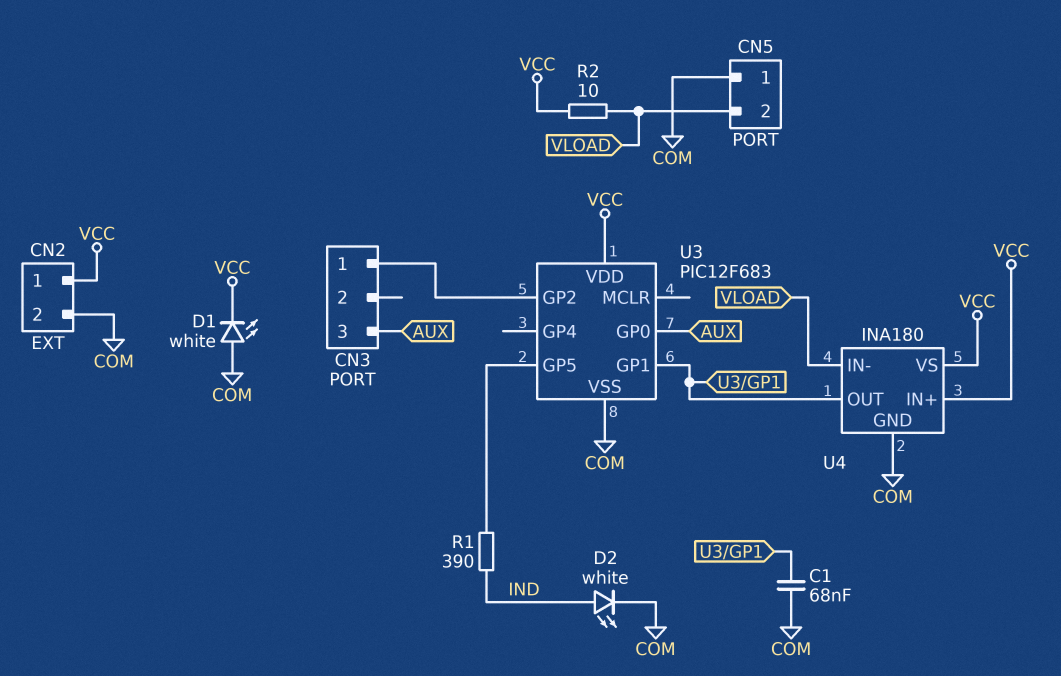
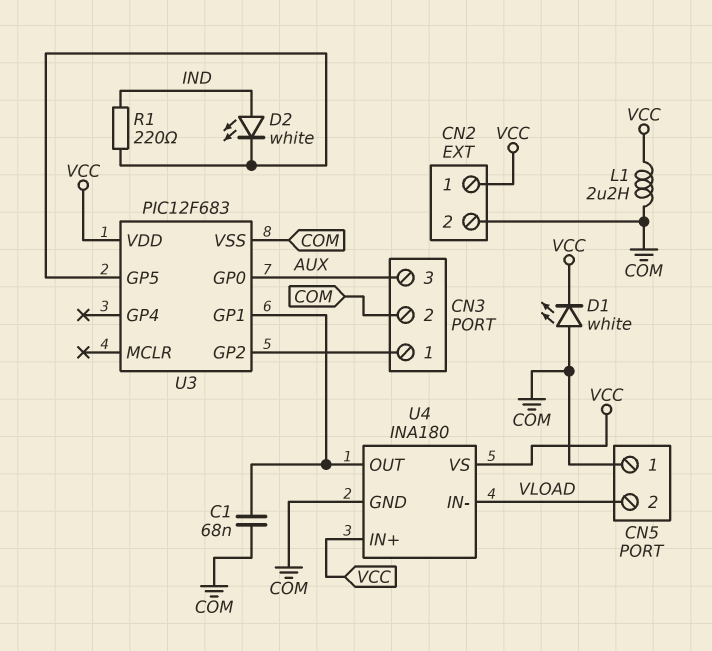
CN3 pin 2: none -> COM
D2: LED white (A IND, K COM) -> LED white (A IND, K U3/GP5)
L1: none -> 2.2uH (COM, VCC)
R1: 390 (IND, U3/GP5) -> 220 (IND, U3/GP5)
R2: 10 (VCC, VLOAD) -> none

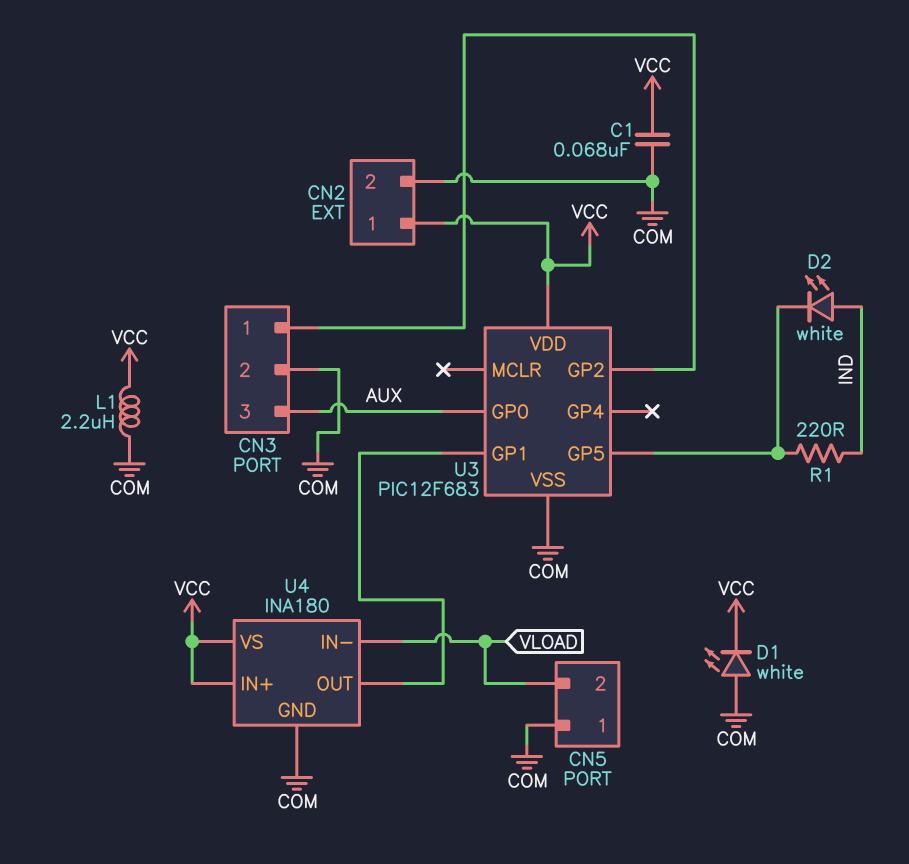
C1: 68nF (COM, U3/GP1) -> 68nF (COM, VCC)

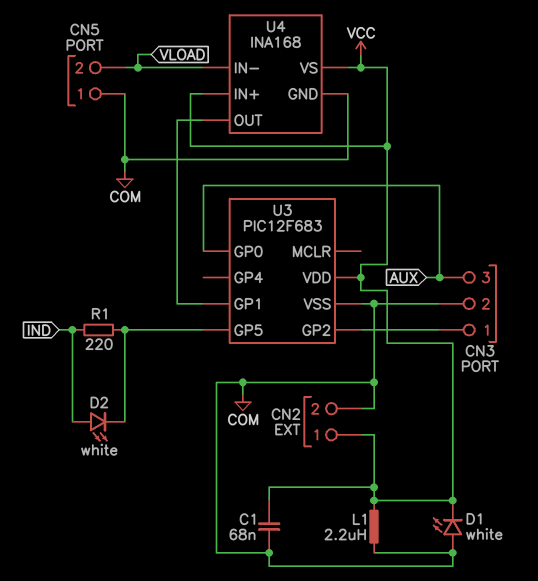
U4: INA180 -> INA168

